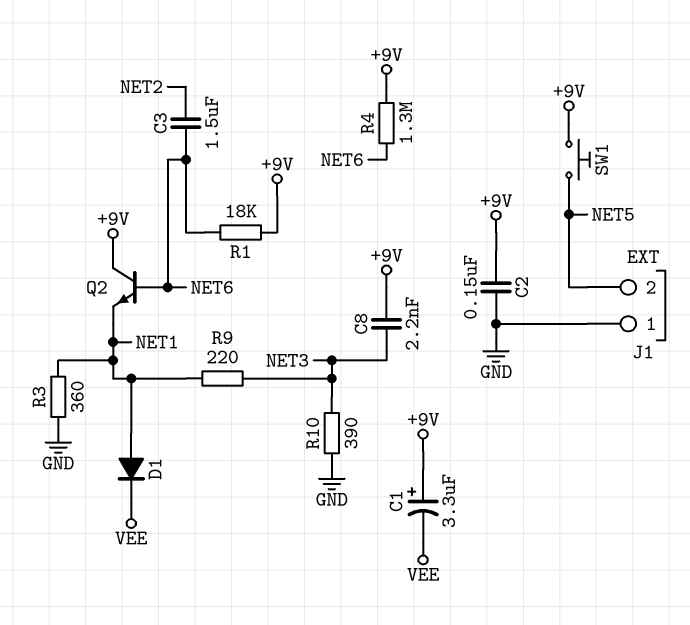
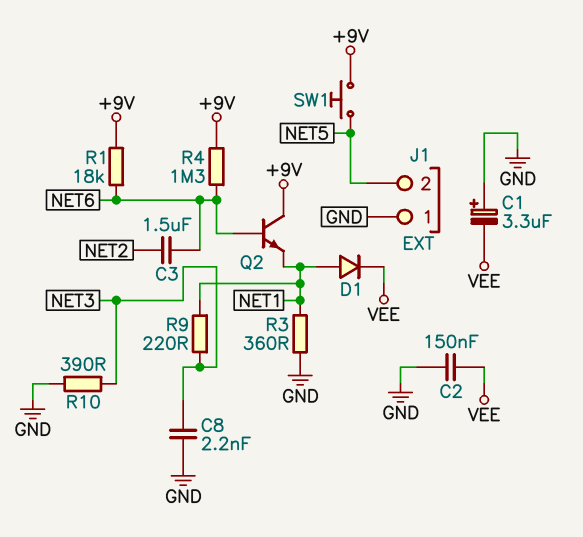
C1: 3.3uF (plus +9V, minus VEE) -> 3.3uF (plus GND, minus VEE)
C2: 150nF (+9V, GND) -> 150nF (GND, VEE)
C8: 2.2nF (+9V, NET3) -> 2.2nF (GND, NET3)

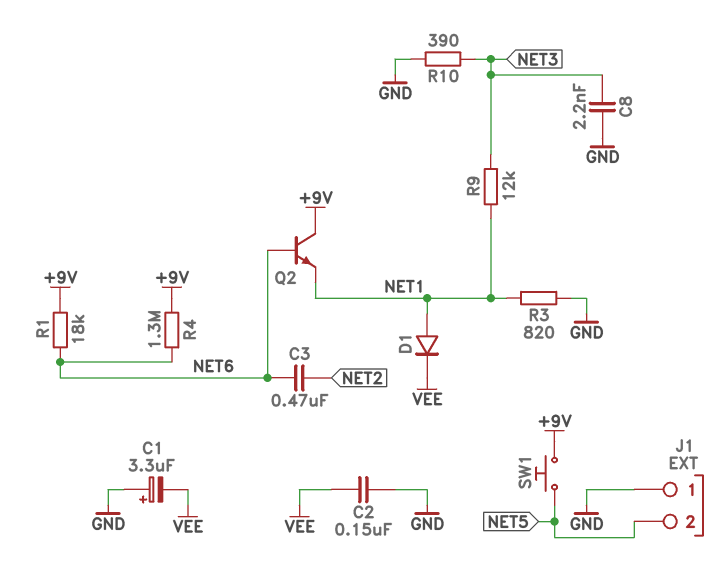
C3: 1.5uF (NET2, NET6) -> 470nF (NET2, NET6)
R3: 360 (GND, NET1) -> 820 (GND, NET1)
R9: 220 (NET1, NET3) -> 12k (NET1, NET3)

